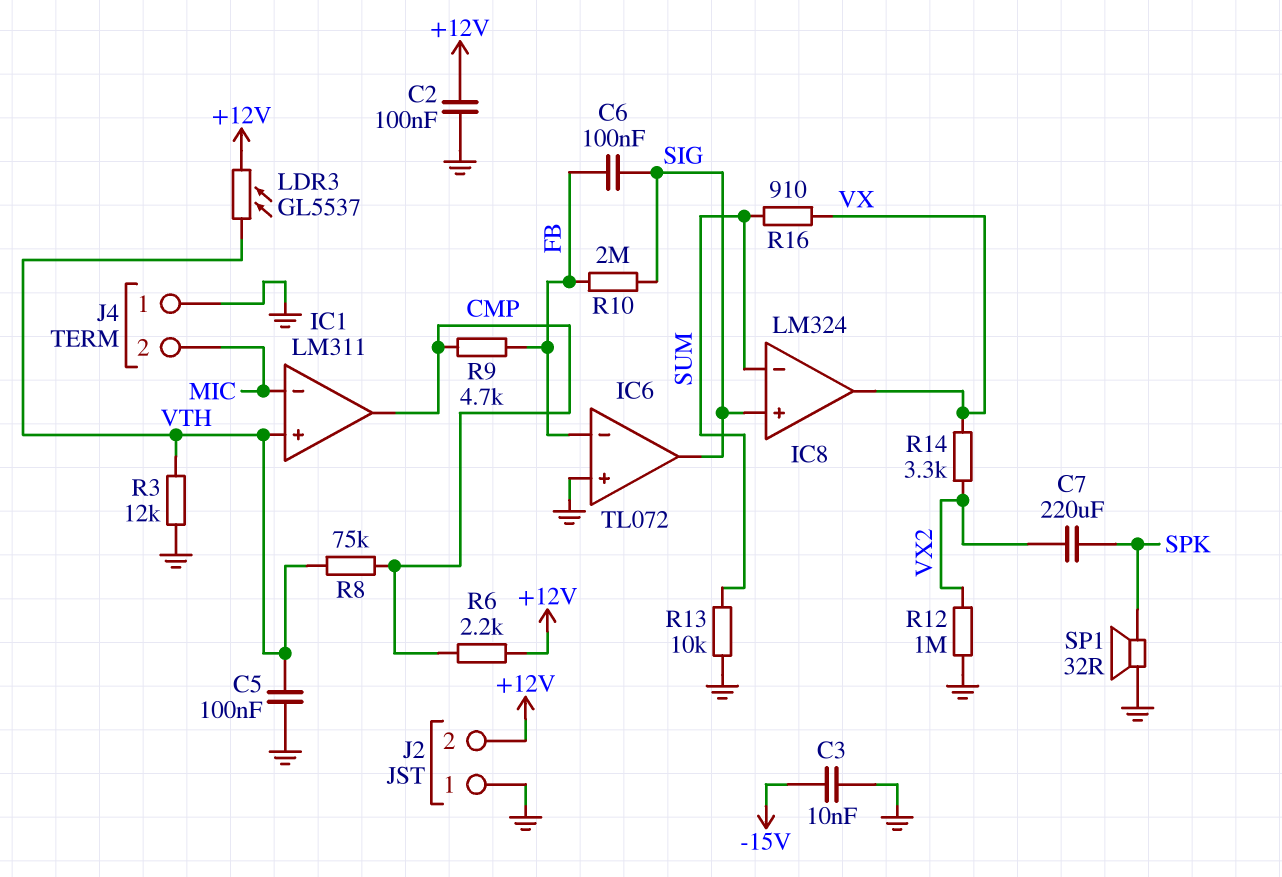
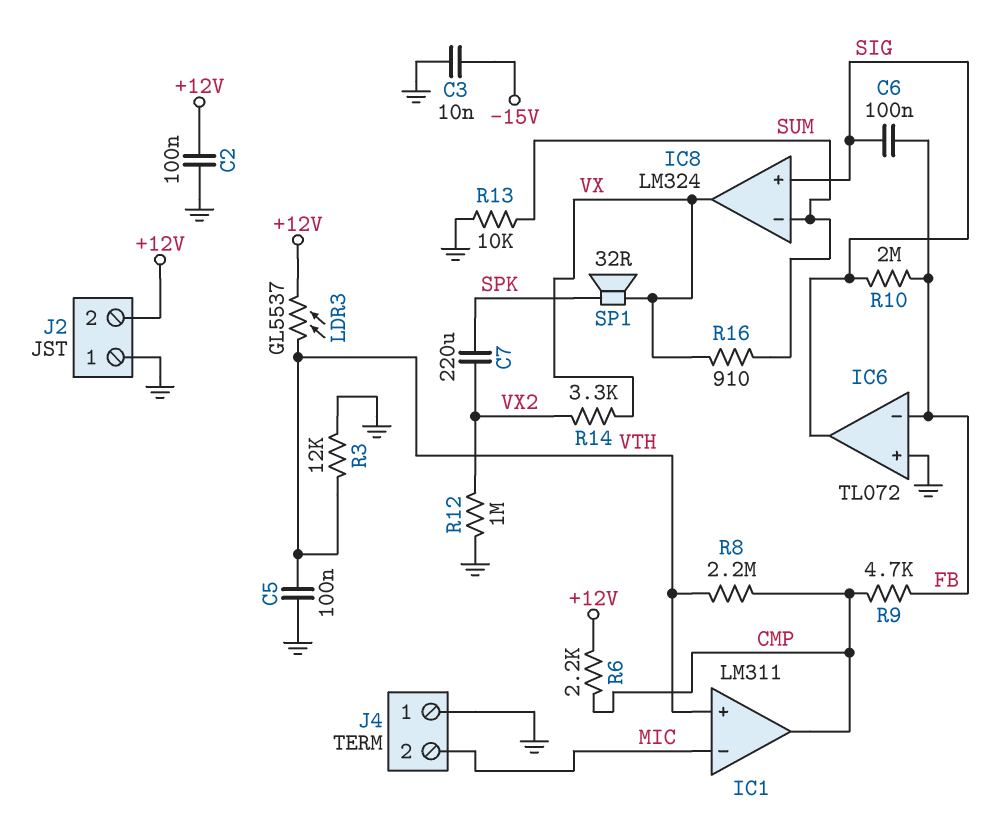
R8: 75k (CMP, VTH) -> 2.2M (CMP, VTH)
SP1: speaker 32R (GND, SPK) -> speaker 32R (SPK, VX)

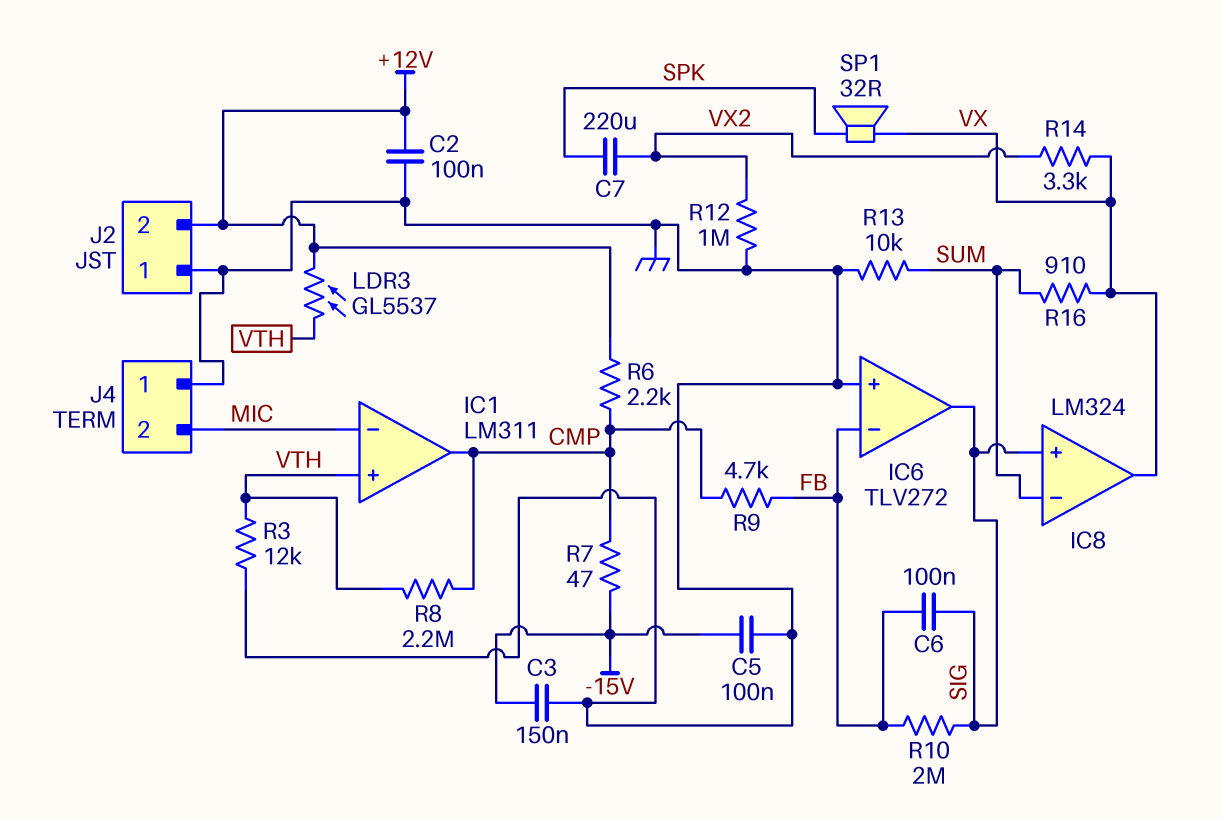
C3: 10nF (-15V, GND) -> 150nF (-15V, GND)
C5: 100nF (GND, VTH) -> 100nF (-15V, GND)
IC6: TL072 -> TLV272
R7: none -> 47 (-15V, CMP)

